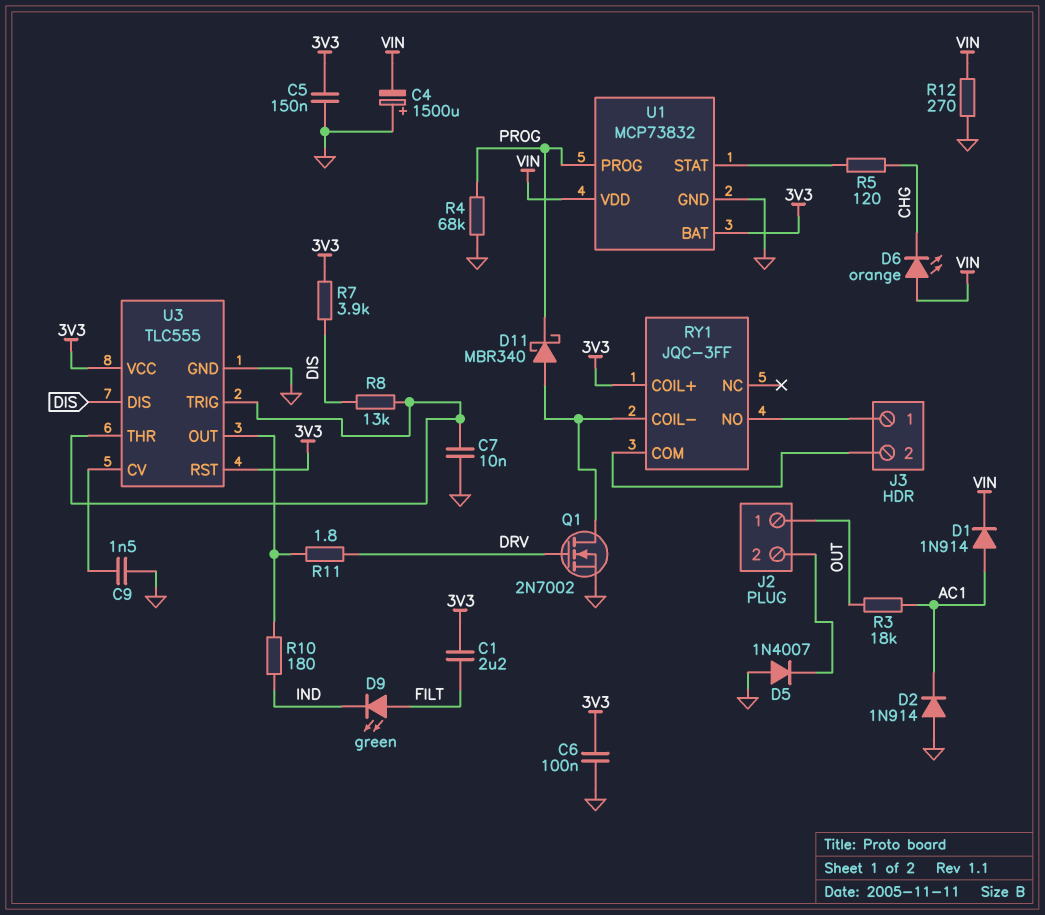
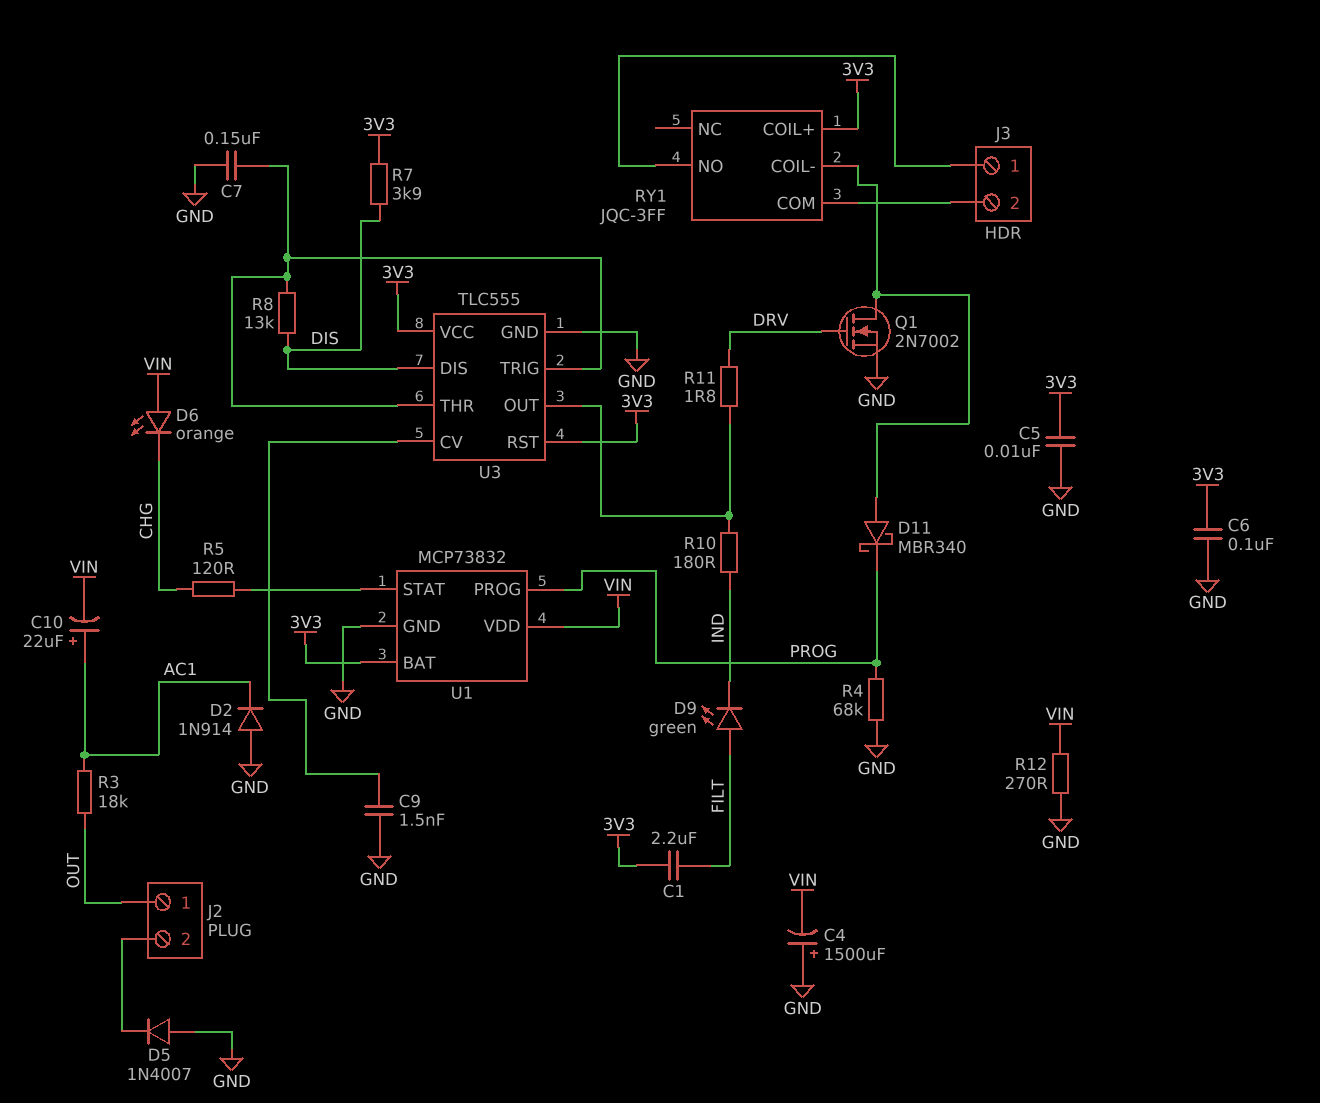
C5: 150nF (3V3, GND) -> 10nF (3V3, GND)
C7: 10nF (GND, U3/THR) -> 150nF (GND, U3/THR)
C10: none -> 22uF (plus AC1, minus VIN)
D1: diode 1N914 (A AC1, K VIN) -> none

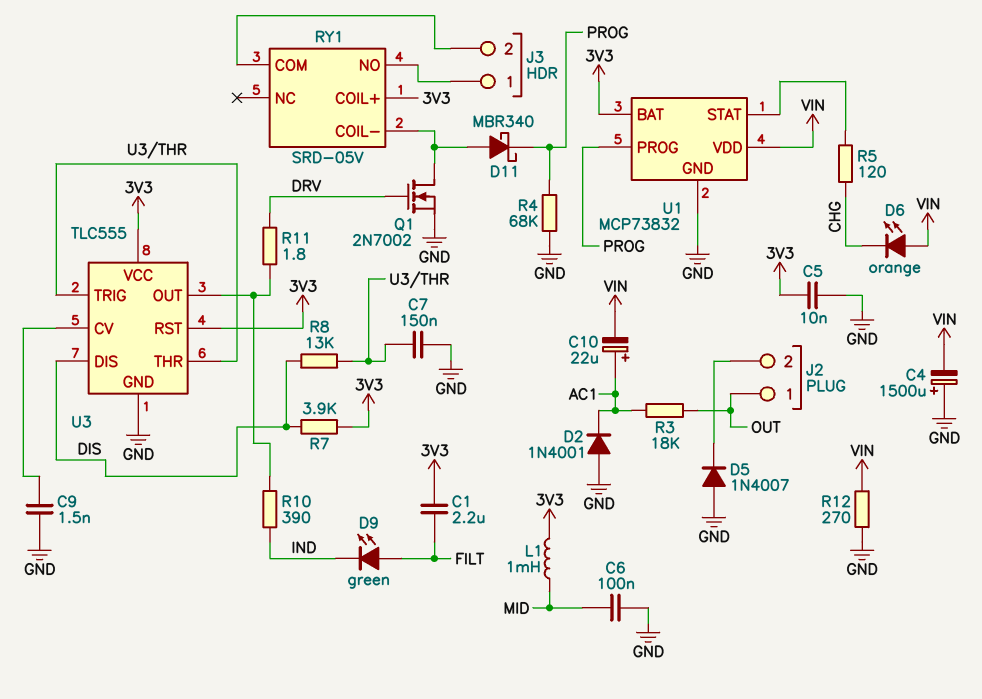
C6: 100nF (3V3, GND) -> 100nF (GND, MID)
D2: diode 1N914 (A GND, K AC1) -> diode 1N4001 (A GND, K AC1)
L1: none -> 1mH (3V3, MID)
R10: 180 (IND, U3/OUT) -> 390 (IND, U3/OUT)
RY1: JQC-3FF -> SRD-05V

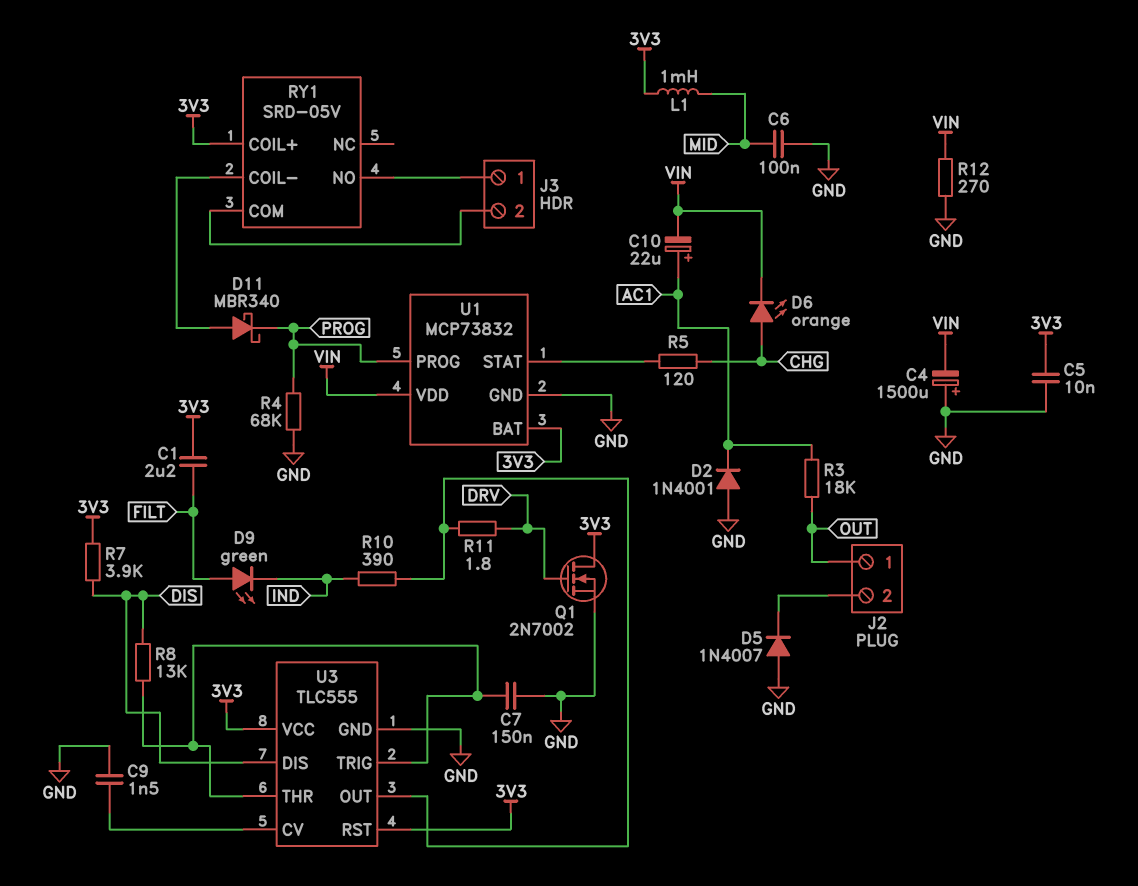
D6: LED orange (A VIN, K CHG) -> LED orange (A CHG, K VIN)
Q1: NMOS 2N7002 (G DRV, D RY1/COIL-, S GND) -> NMOS 2N7002 (G DRV, D 3V3, S GND)

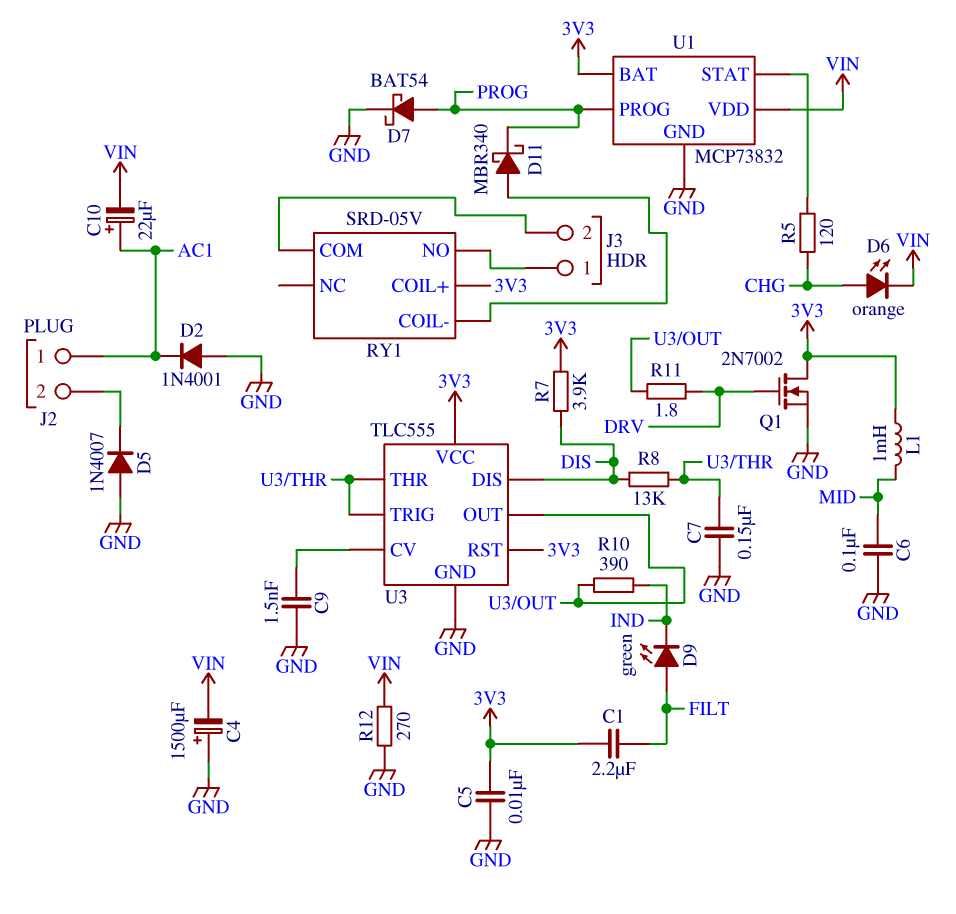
D7: none -> schottky BAT54 (A PROG, K GND)
J2 pin 1: OUT -> AC1
R3: 18k (AC1, OUT) -> none
R4: 68k (GND, PROG) -> none

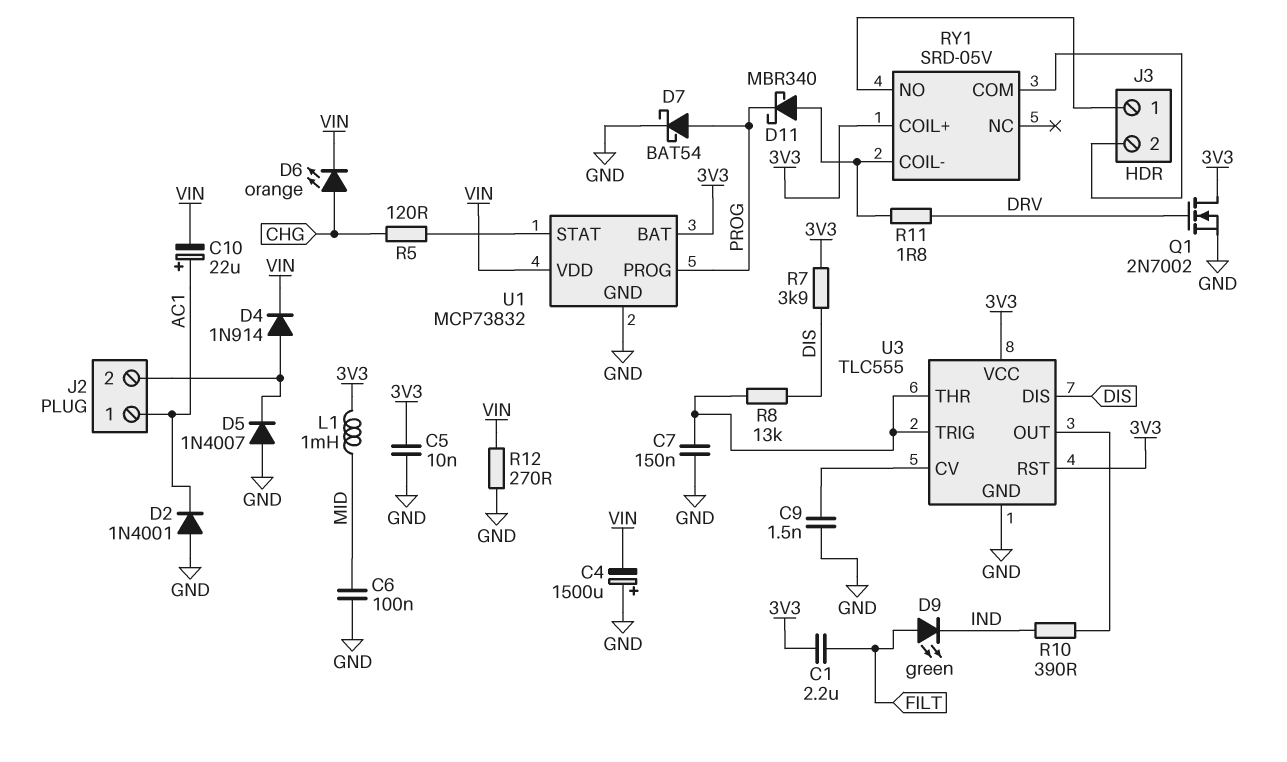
D4: none -> diode 1N914 (A J2/2, K VIN)
R11: 1.8 (DRV, U3/OUT) -> 1.8 (DRV, RY1/COIL-)

